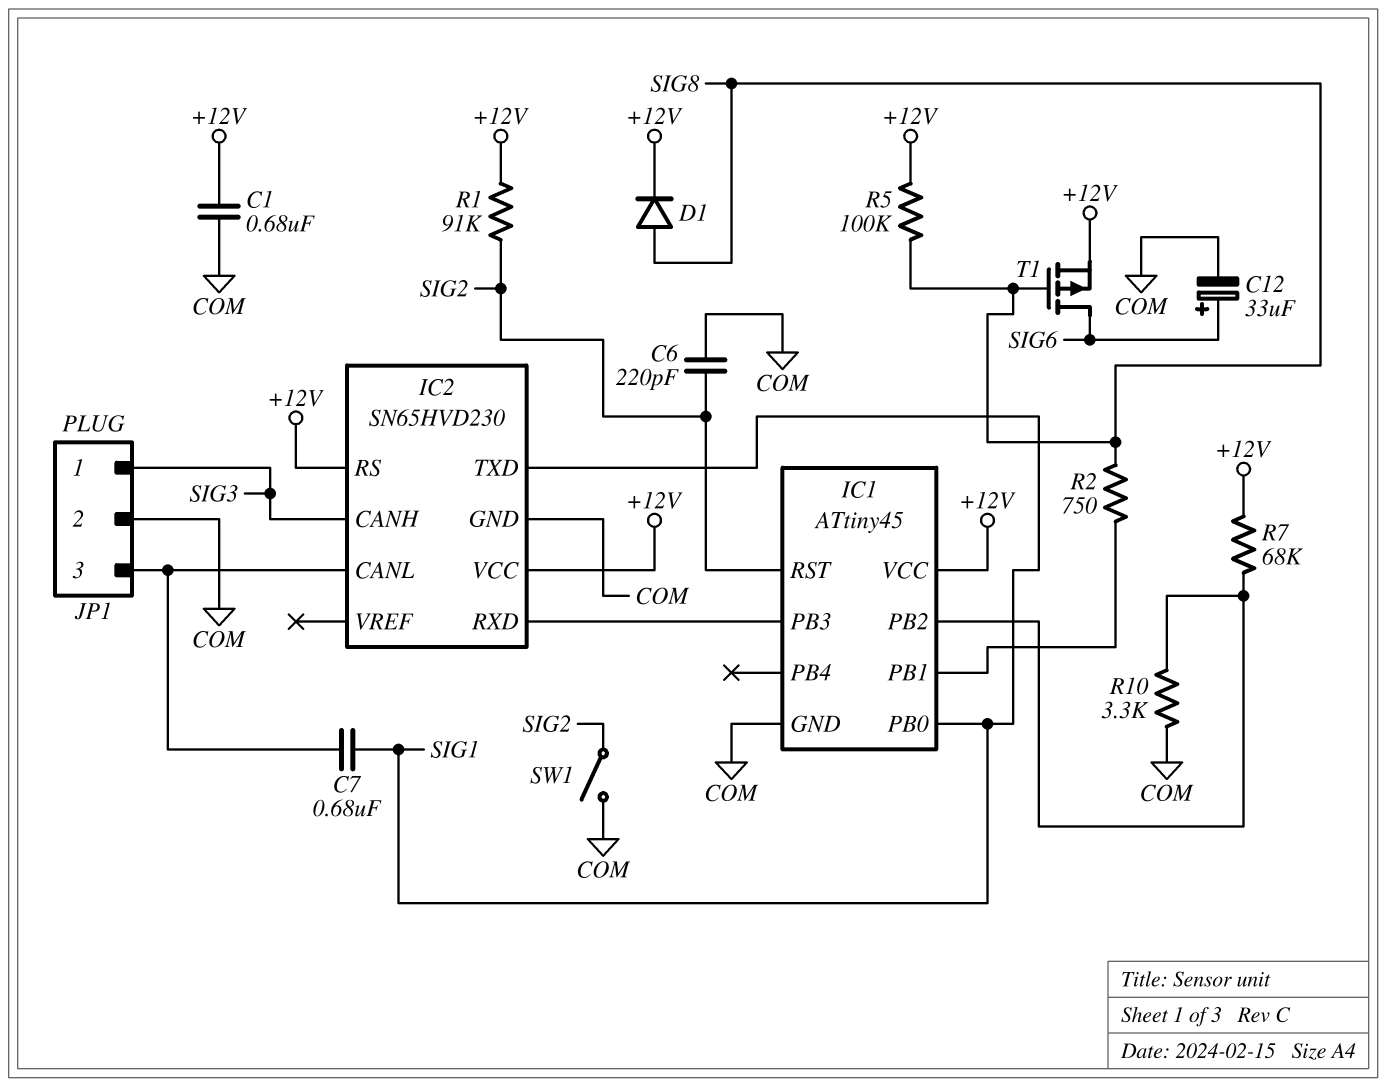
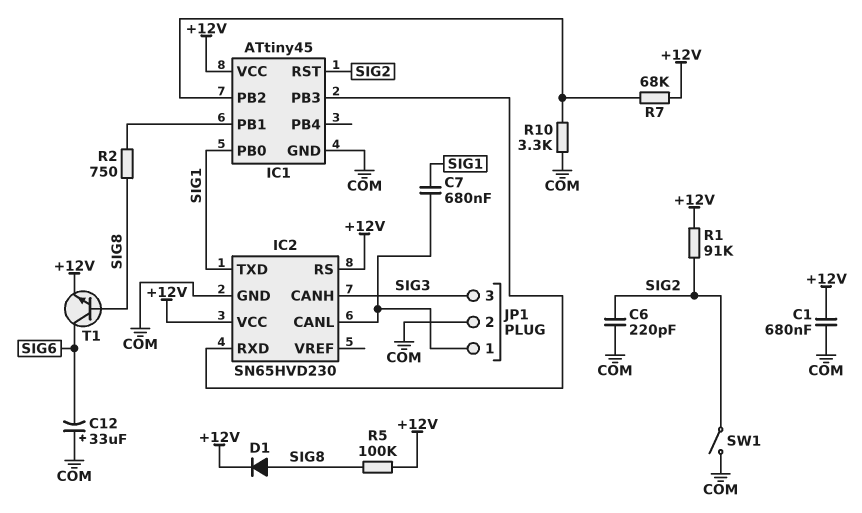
C12: 33uF (plus SIG6, minus COM) -> 33uF (plus COM, minus SIG6)
JP1 pin 1: SIG3 -> IC2/CANL
JP1 pin 3: IC2/CANL -> SIG3
T1: PMOS (G SIG8, D SIG6, S +12V) -> NPN (B SIG8, C SIG6, E +12V)

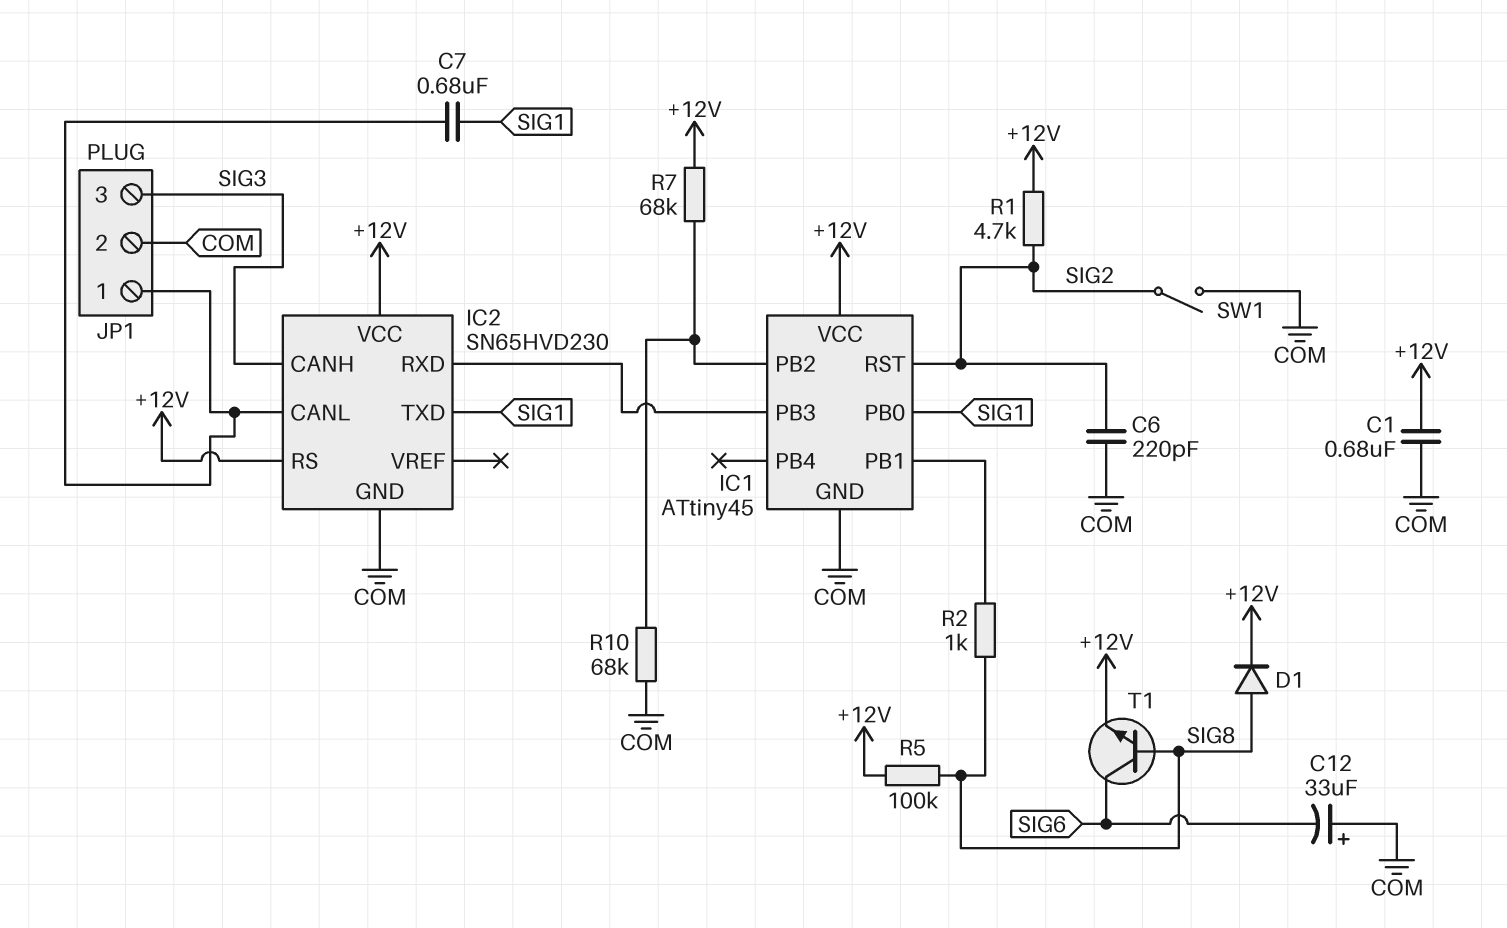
R1: 91k (+12V, SIG2) -> 4.7k (+12V, SIG2)
R2: 750 (IC1/PB1, SIG8) -> 1k (IC1/PB1, SIG8)
R10: 3.3k (COM, IC1/PB2) -> 68k (COM, IC1/PB2)

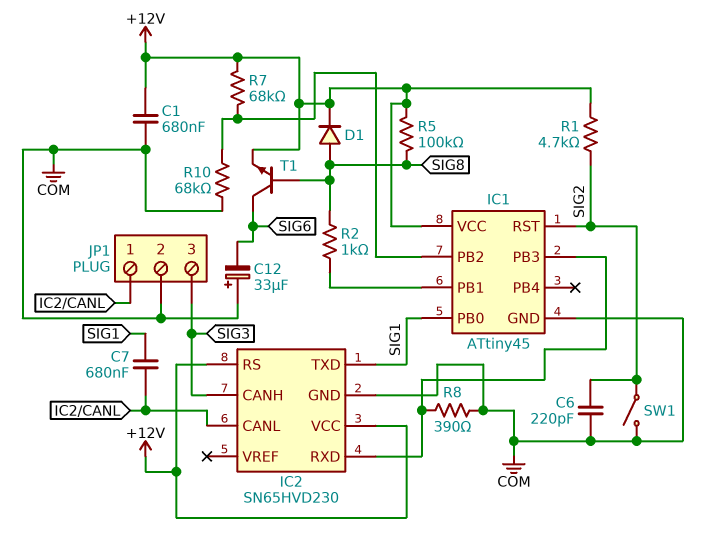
R8: none -> 390 (COM, IC1/PB3)

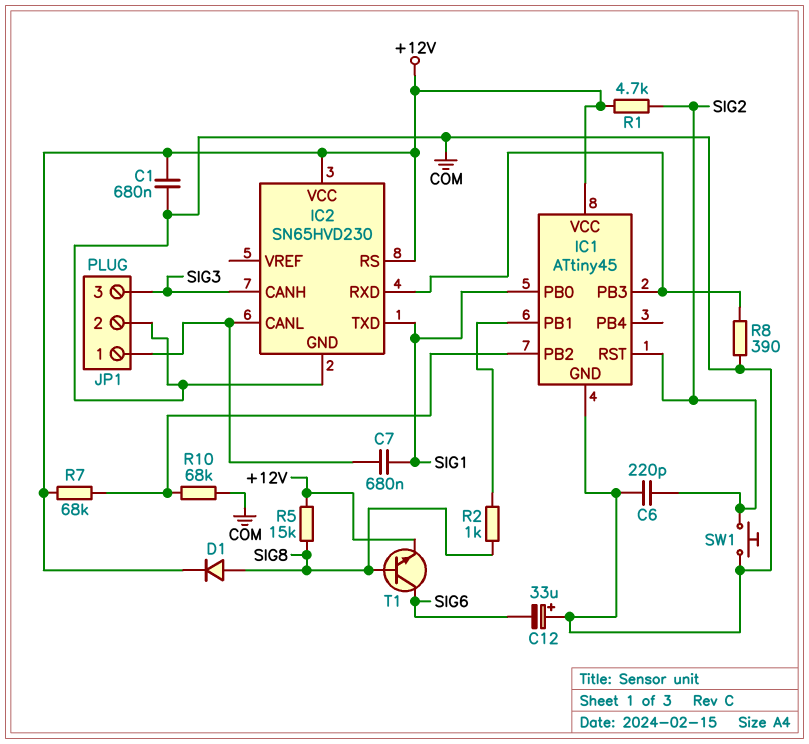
R5: 100k (+12V, SIG8) -> 15k (+12V, SIG8)
SW1: switch (COM, SIG2) -> button (COM, SIG2)

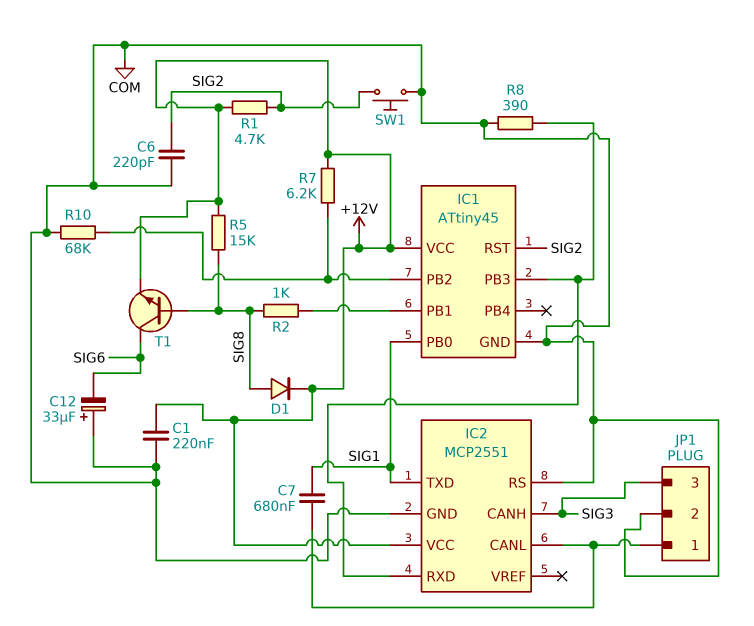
C1: 680nF (+12V, COM) -> 220nF (+12V, COM)
IC2: SN65HVD230 -> MCP2551
IC2 pin RS: +12V -> COM
R7: 68k (+12V, IC1/PB2) -> 6.2k (+12V, IC1/PB2)

